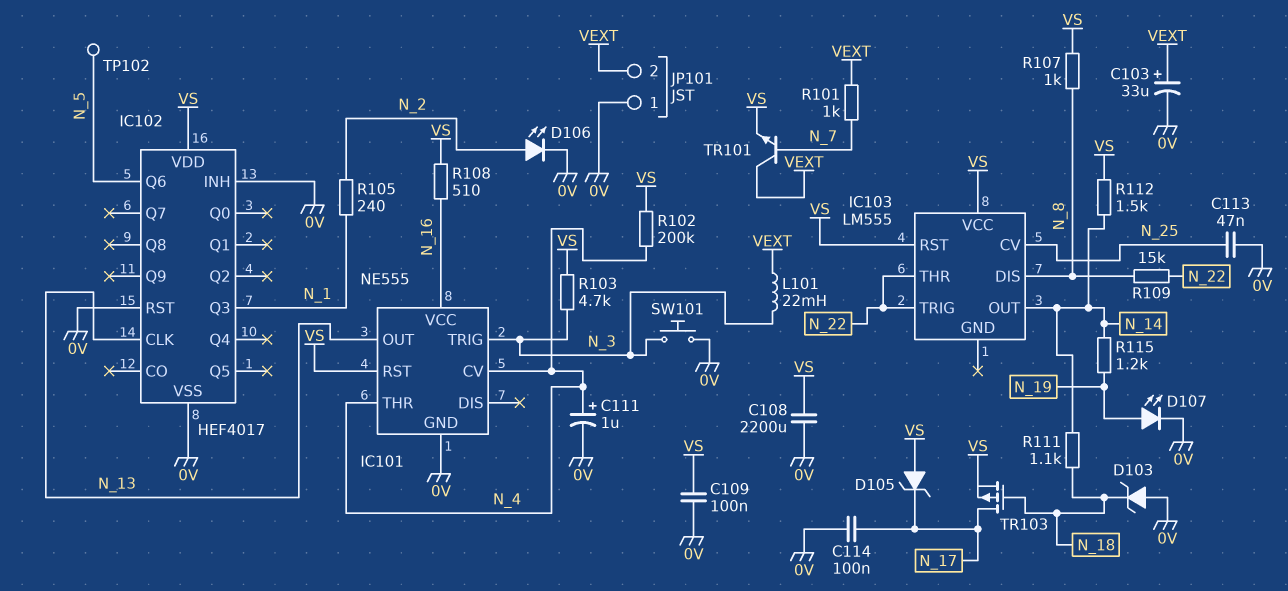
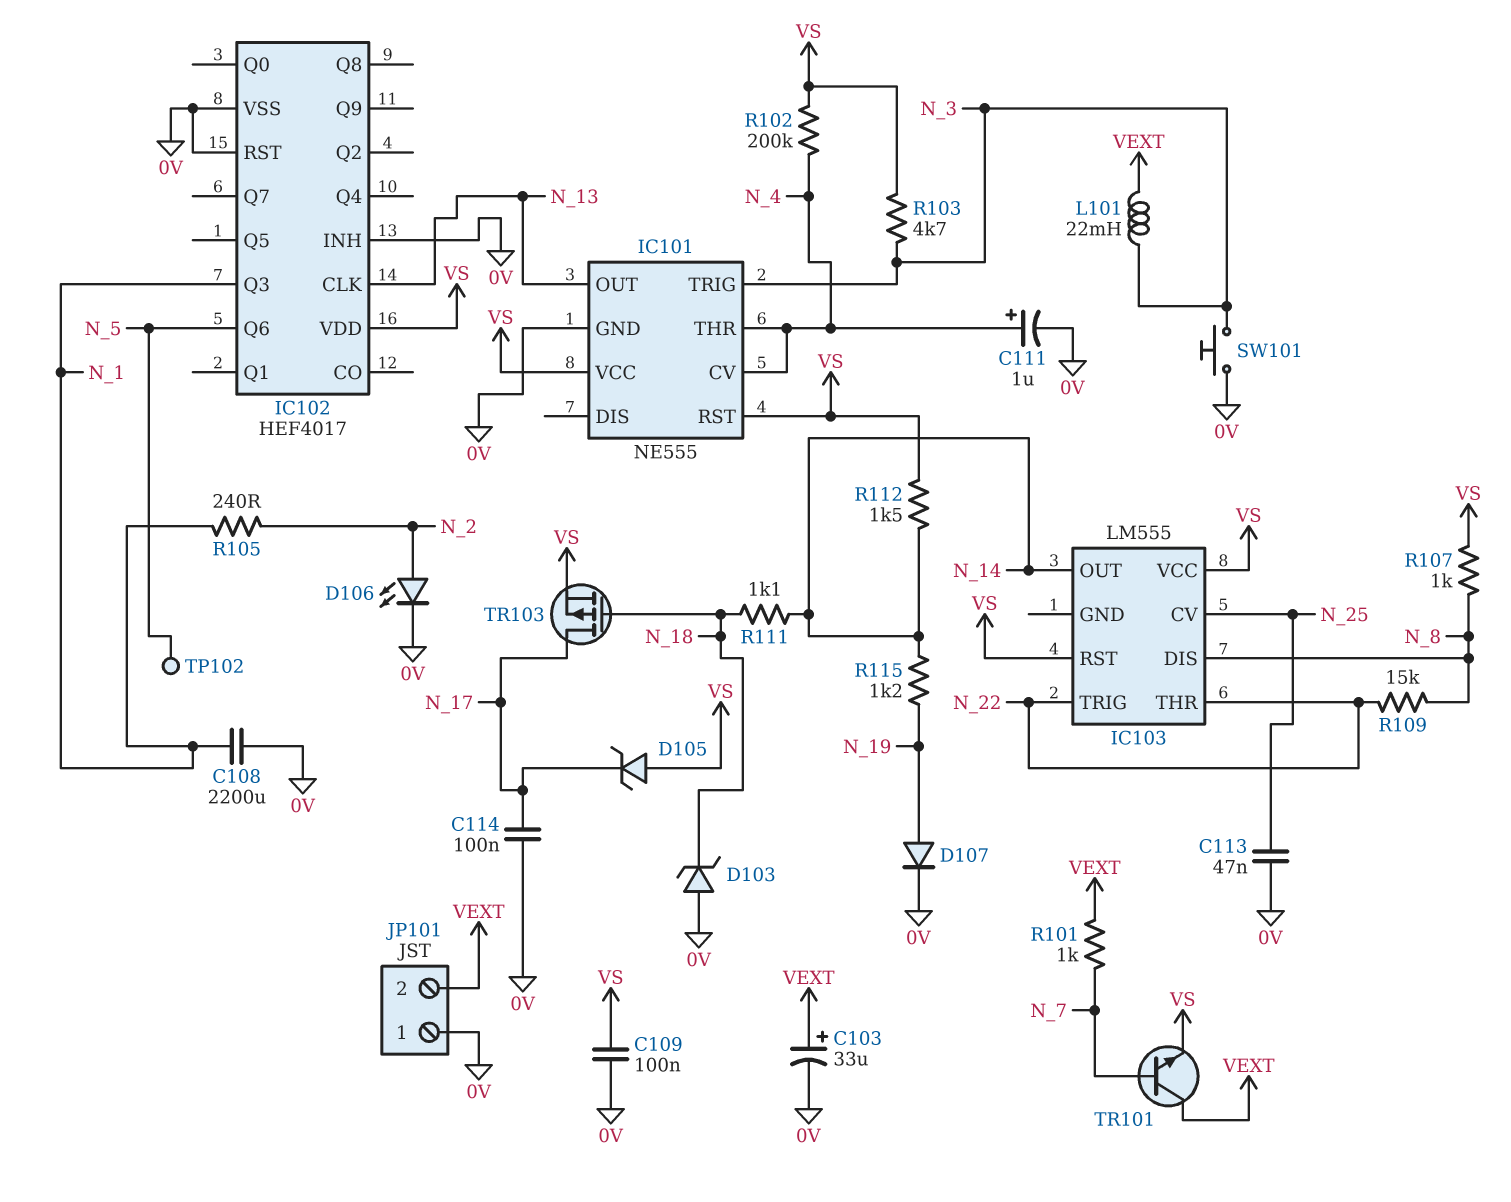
C108: 2200uF (0V, VS) -> 2200uF (0V, N_1)
D107: LED (A N_19, K 0V) -> diode (A N_19, K 0V)
IC101 pin VCC: N_16 -> VS
R108: 510 (N_16, VS) -> none

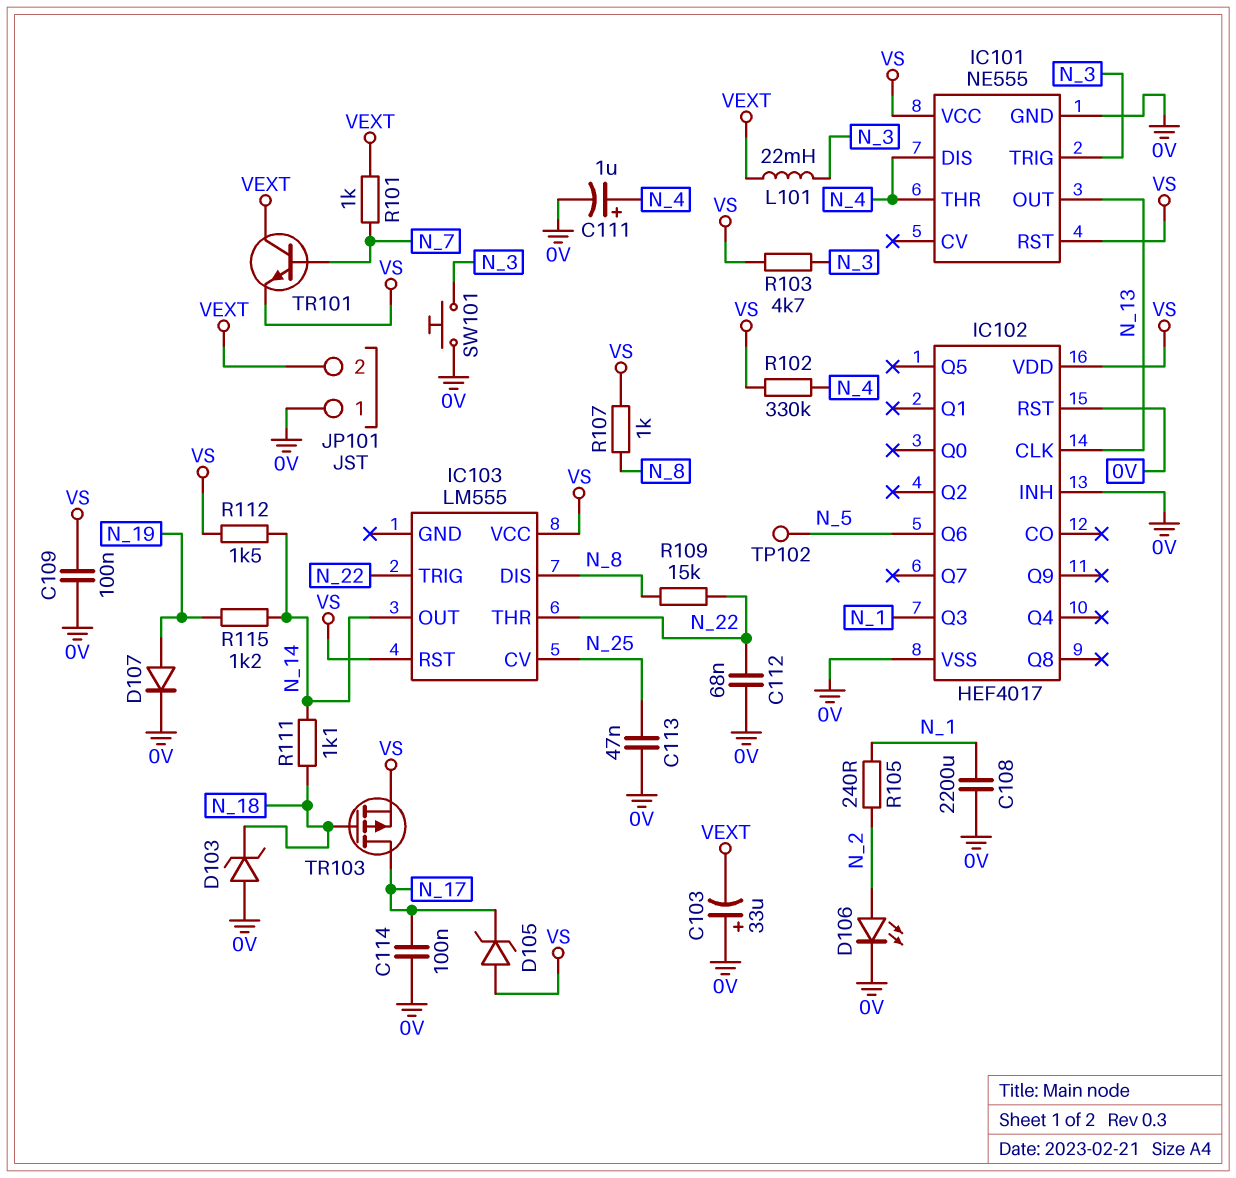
C103: 33uF (plus VEXT, minus 0V) -> 33uF (plus 0V, minus VEXT)
C112: none -> 68nF (0V, N_22)
IC101 pin CV: N_4 -> none
IC101 pin DIS: none -> N_4
R102: 200k (N_4, VS) -> 330k (N_4, VS)

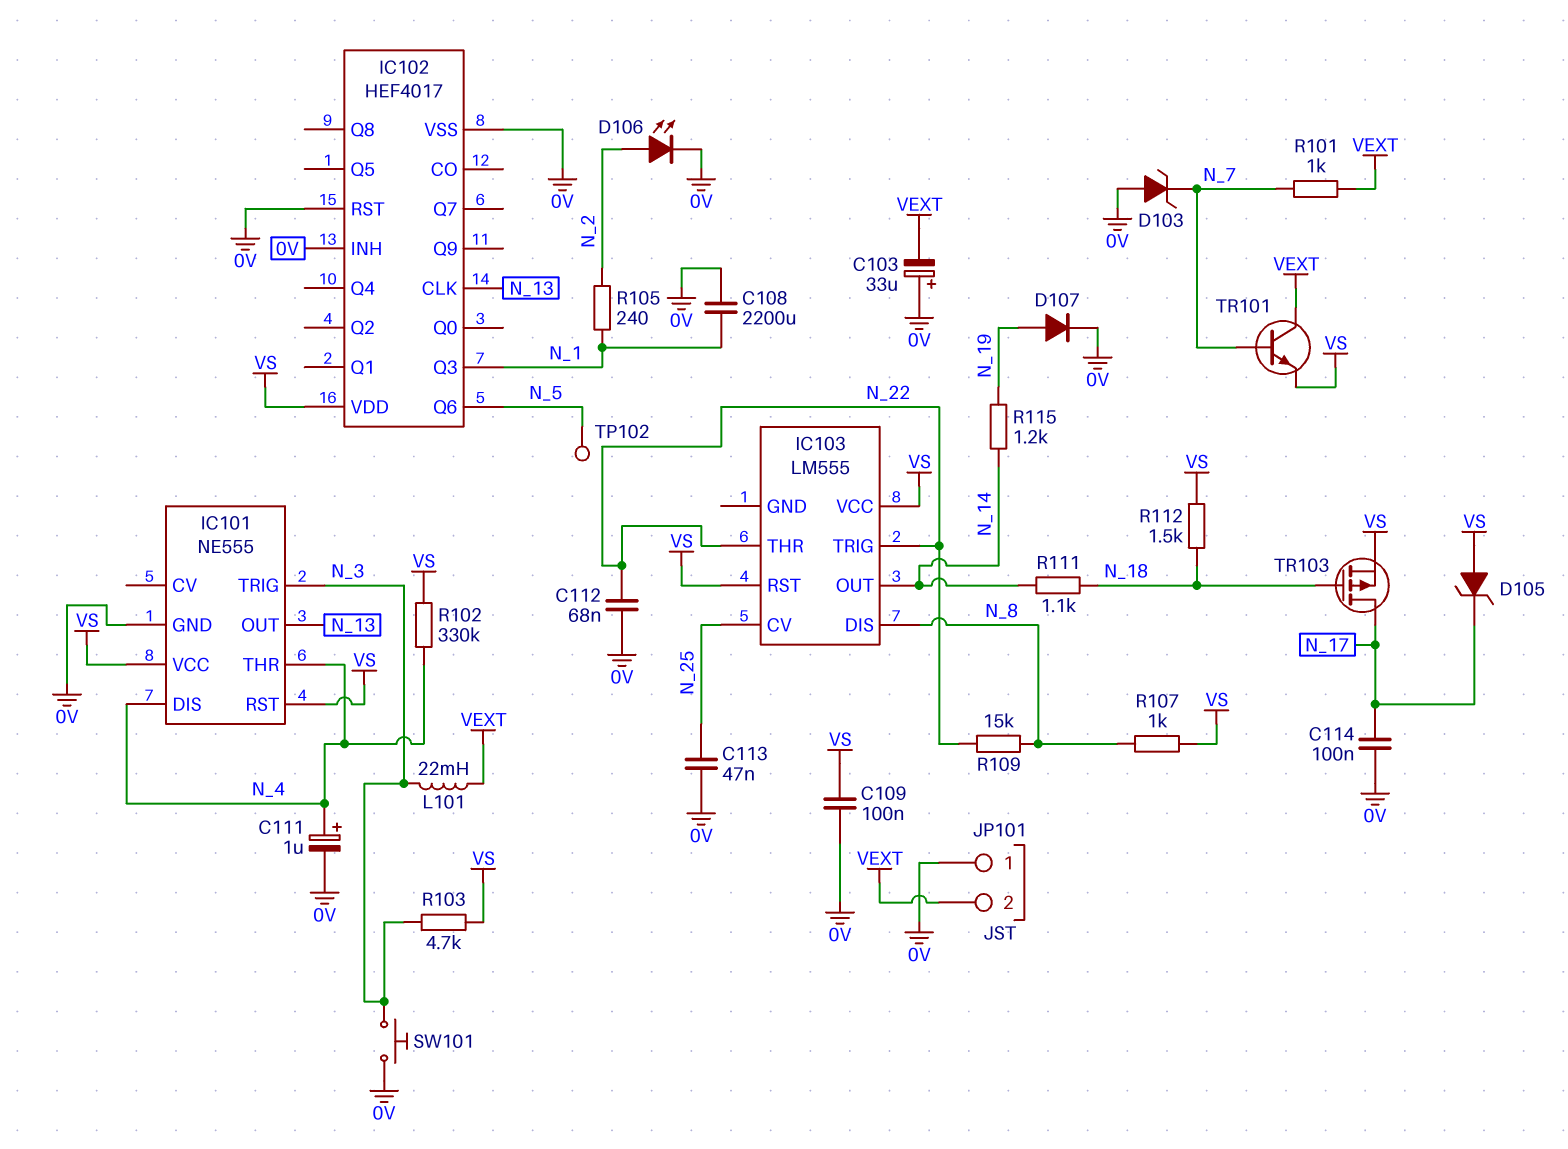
D103: zener (A 0V, K N_18) -> zener (A 0V, K N_7)
R112: 1.5k (N_14, VS) -> 1.5k (N_18, VS)

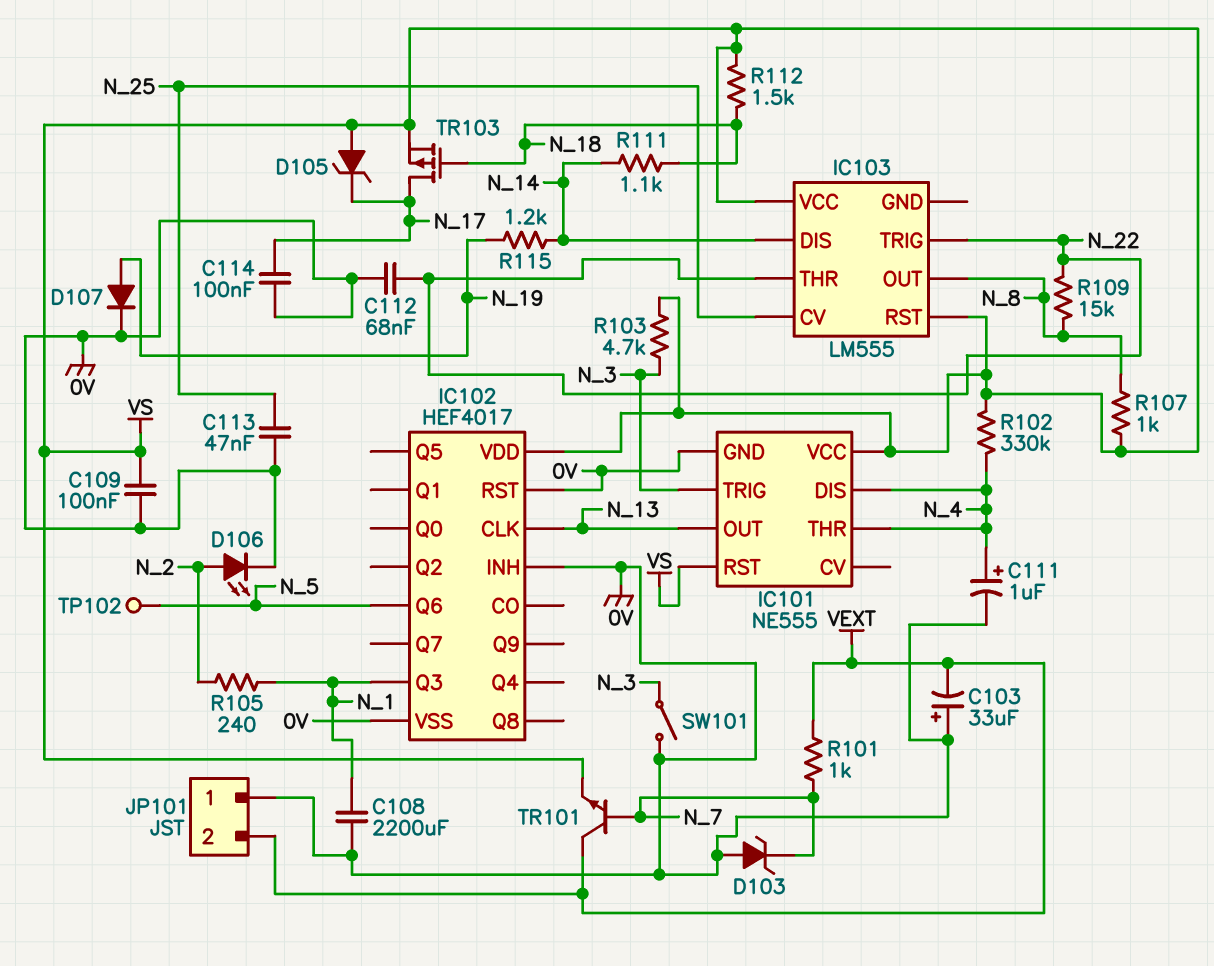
IC103 pin DIS: N_8 -> N_14
IC103 pin OUT: N_14 -> N_8
L101: 22mH (N_3, VEXT) -> none
SW101: button (0V, N_3) -> switch (0V, N_3)

